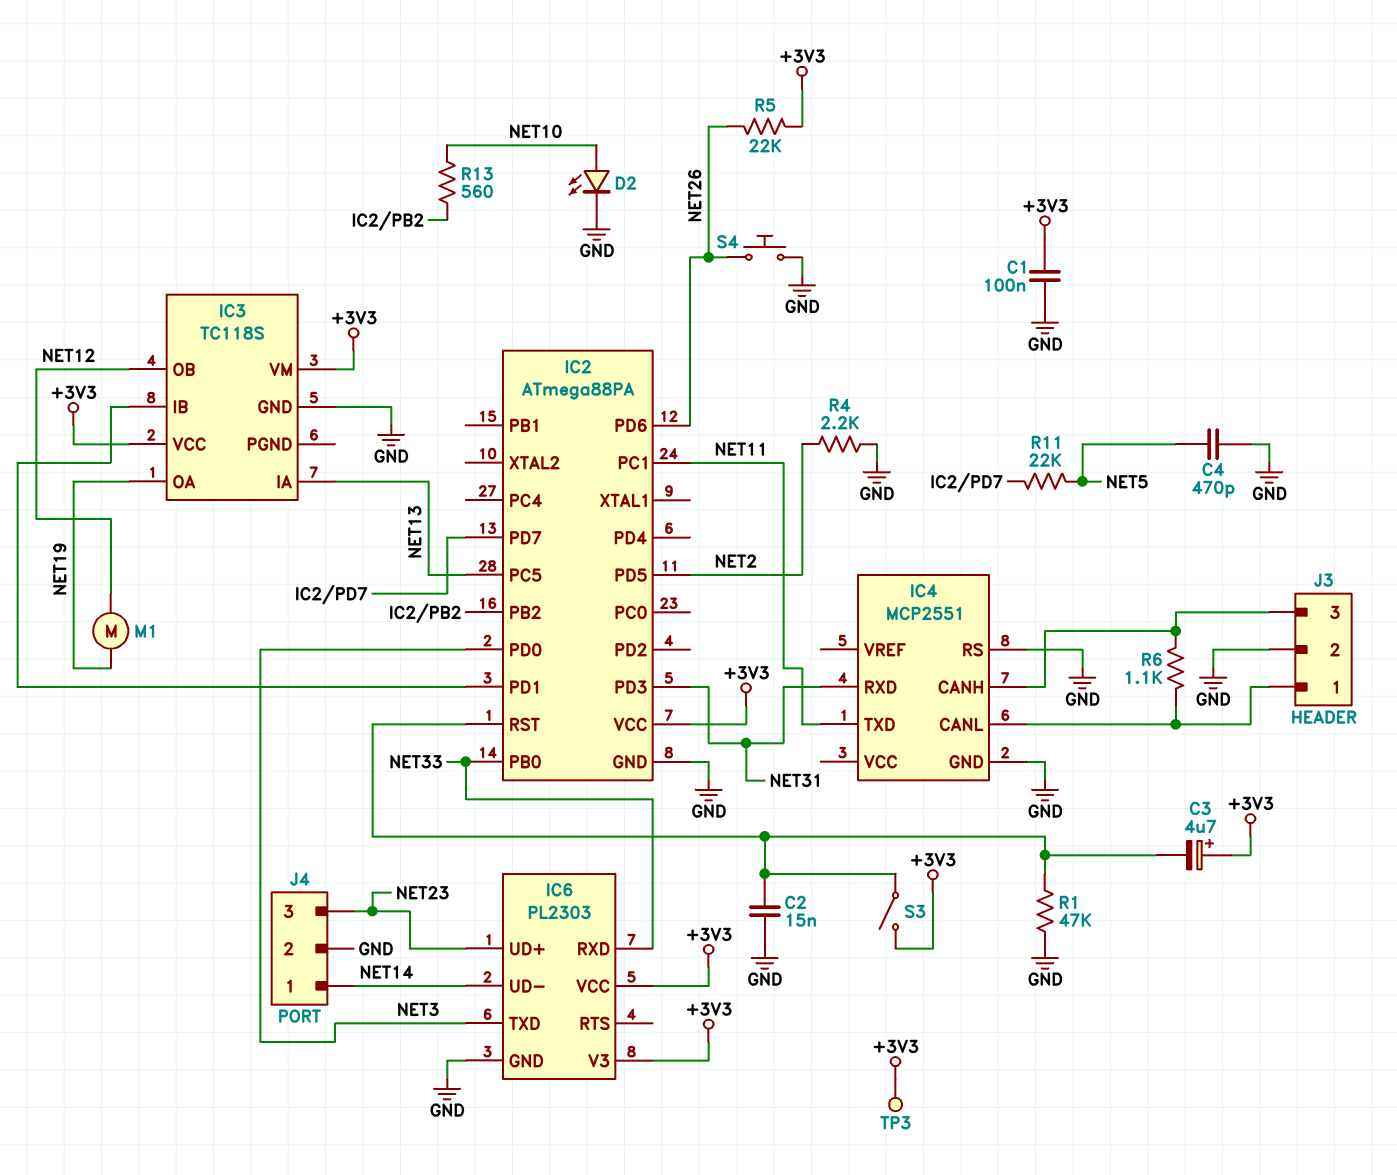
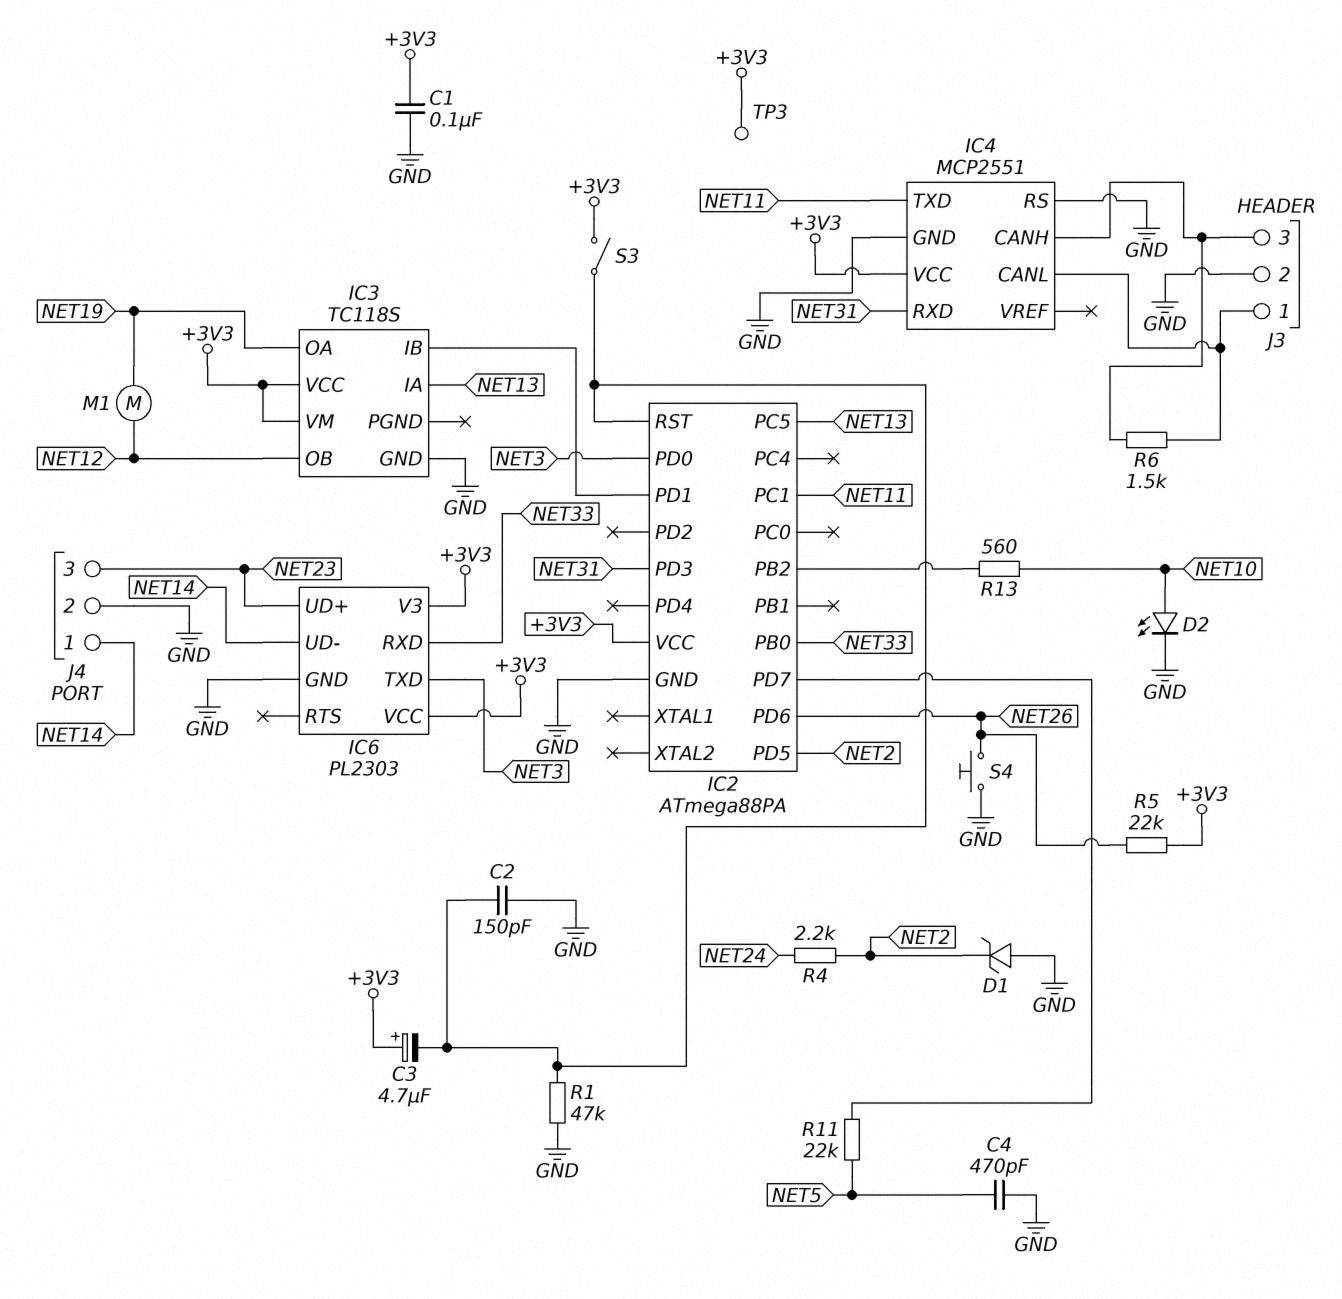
C2: 15nF (GND, IC2/RST) -> 150pF (GND, IC2/RST)
D1: none -> zener (A GND, K NET2)
IC4 pin VCC: none -> +3V3
R4: 2.2k (GND, NET2) -> 2.2k (NET2, NET24)
R6: 1.1k (IC4/CANH, IC4/CANL) -> 1.5k (IC4/CANH, IC4/CANL)

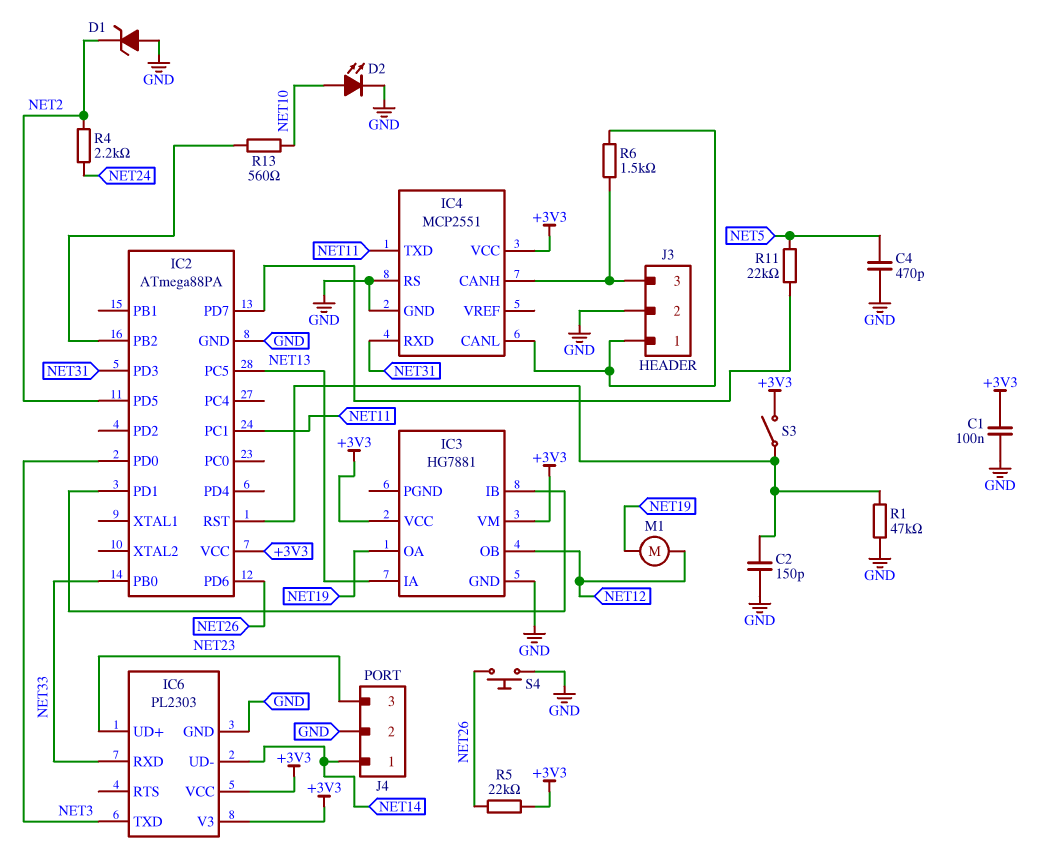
C3: 4.7uF (plus +3V3, minus IC2/RST) -> none
IC3: TC118S -> HG7881
TP3: test point (+3V3) -> none

